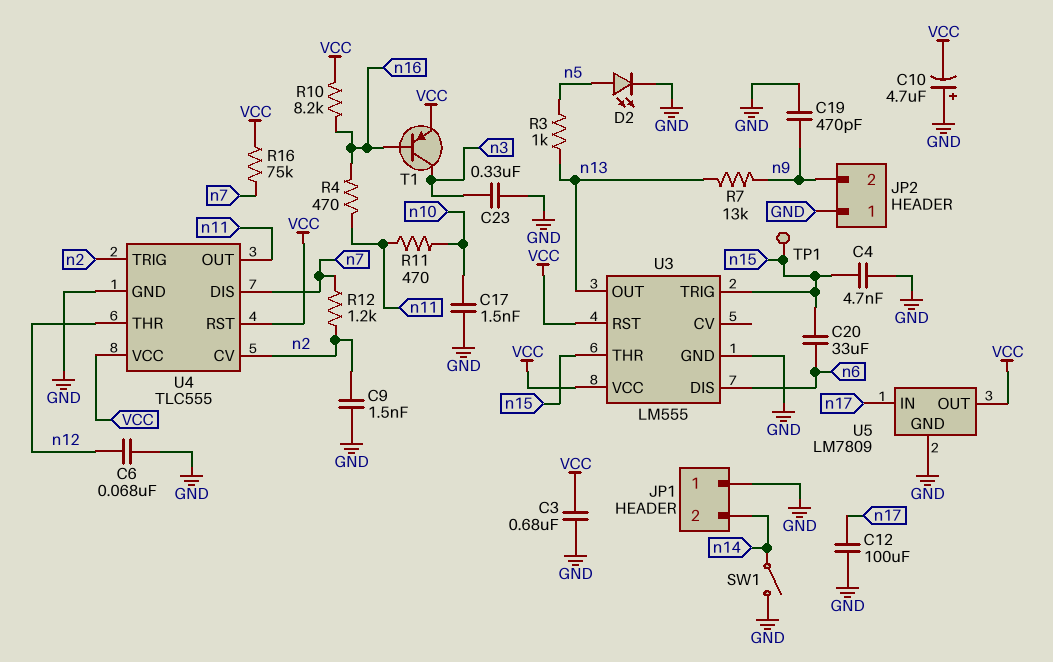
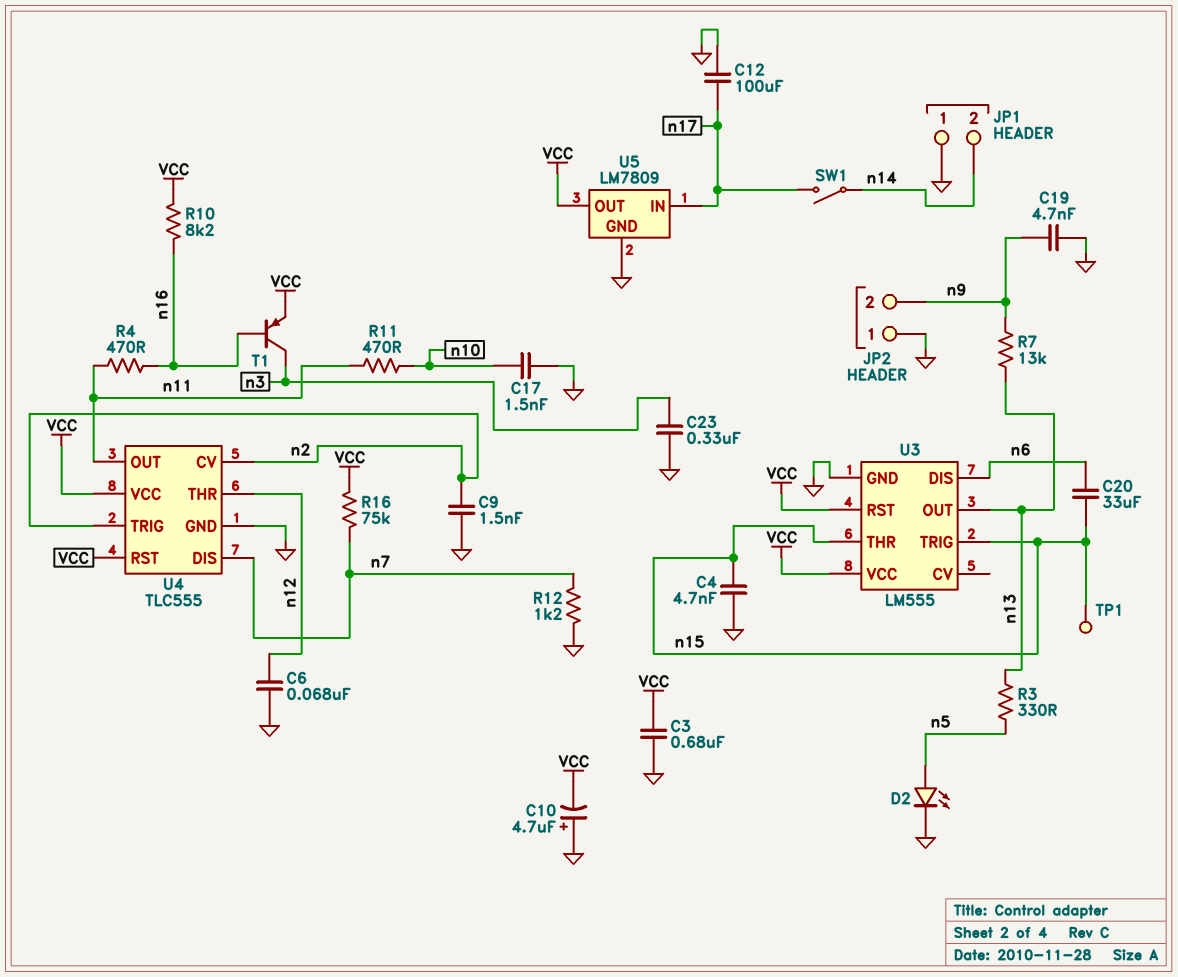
C19: 470pF (GND, n9) -> 4.7nF (GND, n9)
R3: 1k (n5, n13) -> 330 (n5, n13)
R12: 1.2k (n2, n7) -> 1.2k (GND, n7)
SW1: switch (GND, n14) -> switch (n14, n17)

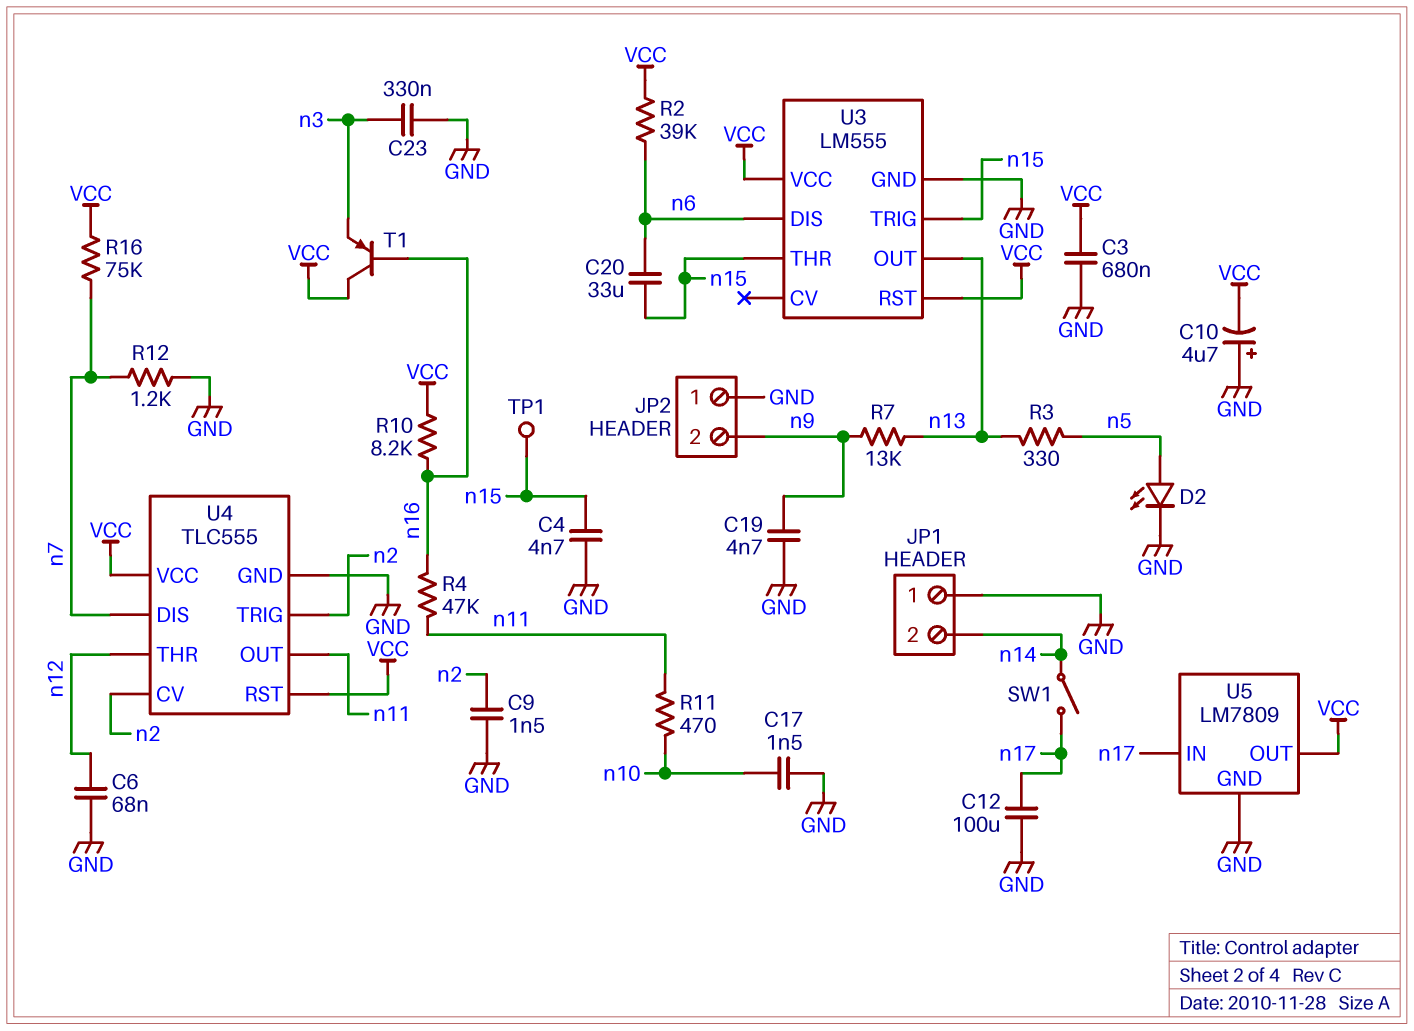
R2: none -> 39k (VCC, n6)
R4: 470 (n11, n16) -> 47k (n11, n16)
T1: PNP (B n16, C n3, E VCC) -> PNP (B n16, C VCC, E n3)

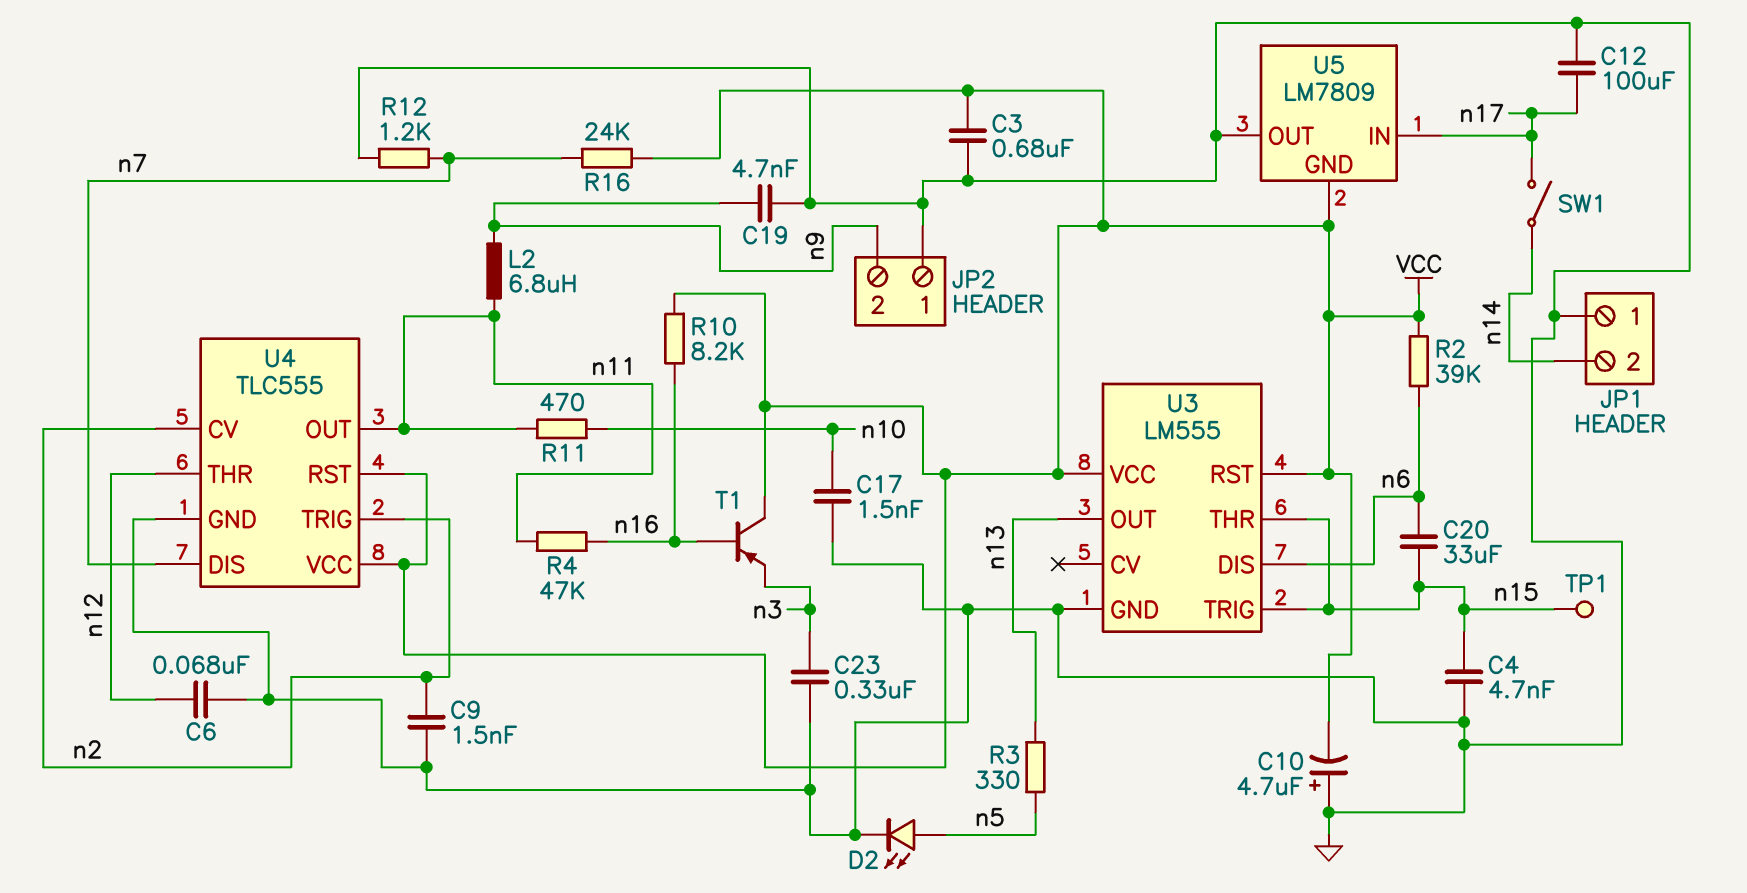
L2: none -> 6.8uH (n9, n11)
R7: 13k (n9, n13) -> none
R16: 75k (VCC, n7) -> 24k (VCC, n7)
U5 pin GND: GND -> VCC
U5 pin OUT: VCC -> GND

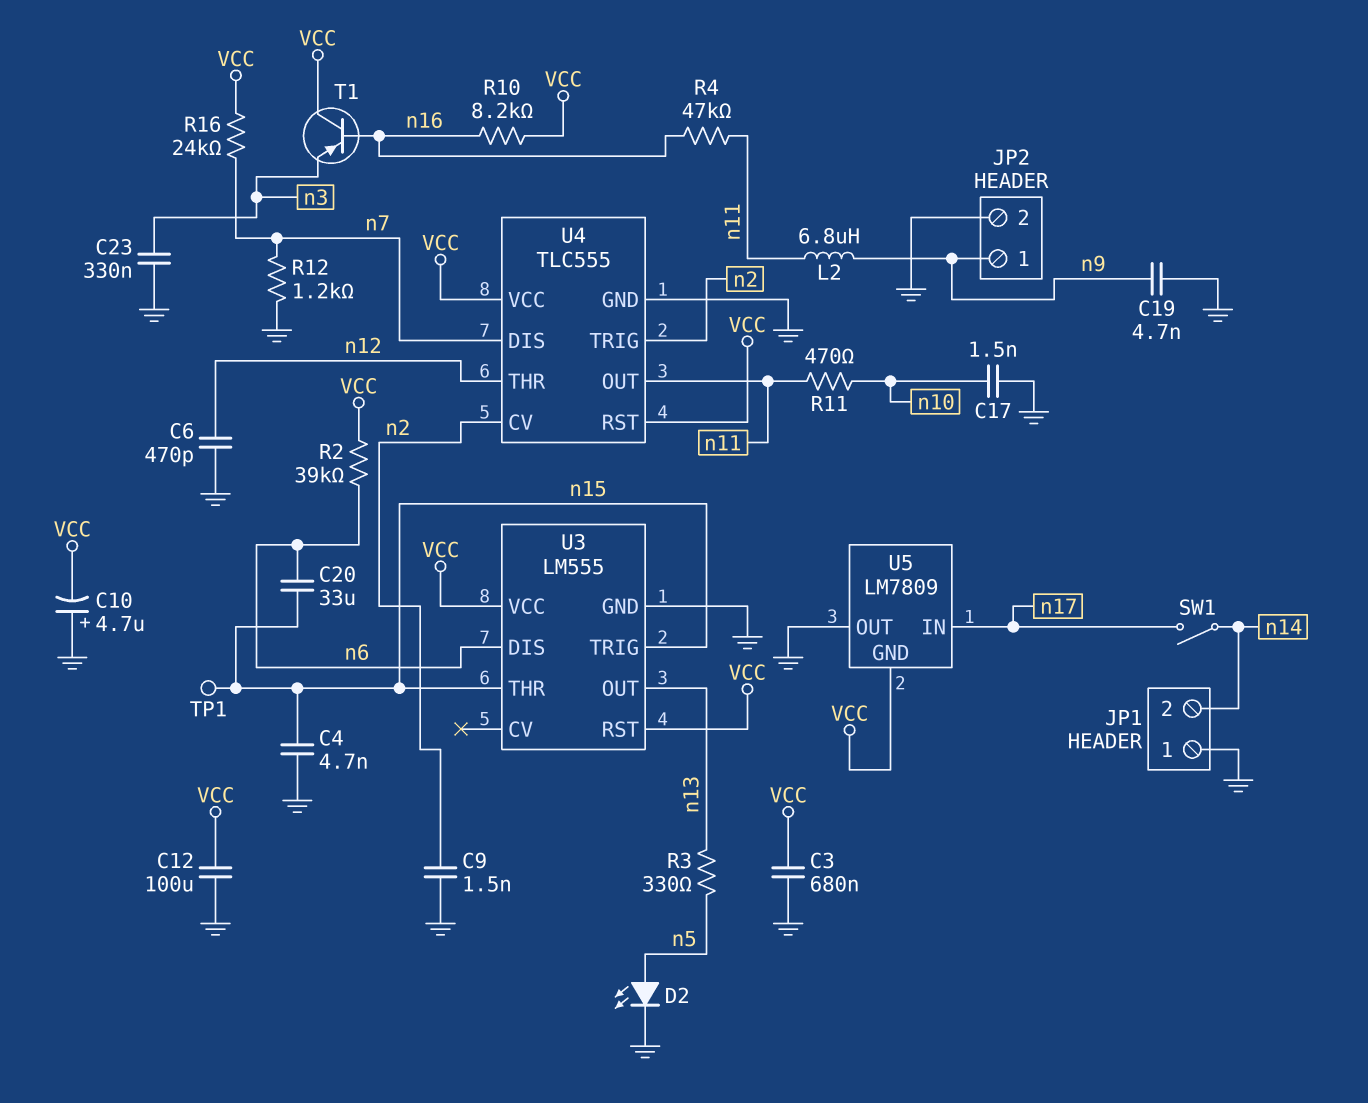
C6: 68nF (GND, n12) -> 470pF (GND, n12)
C12: 100uF (GND, n17) -> 100uF (GND, VCC)
JP2 pin 1: GND -> n9
JP2 pin 2: n9 -> GND

